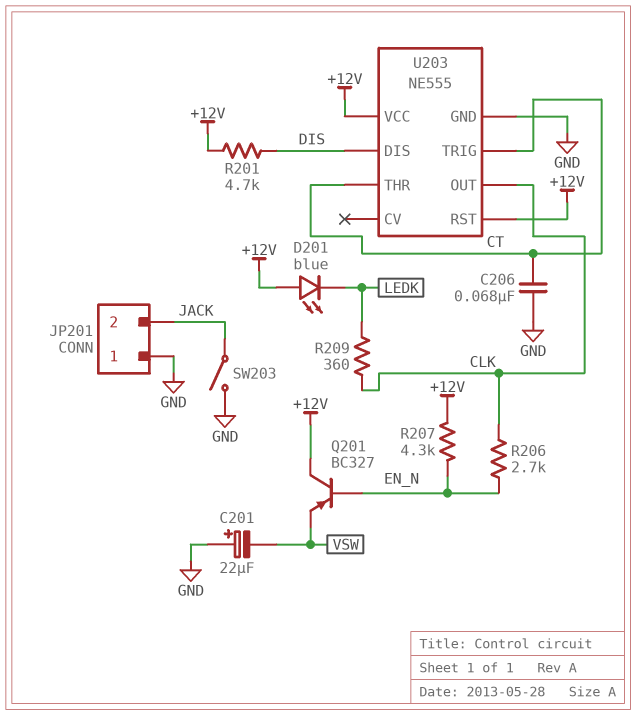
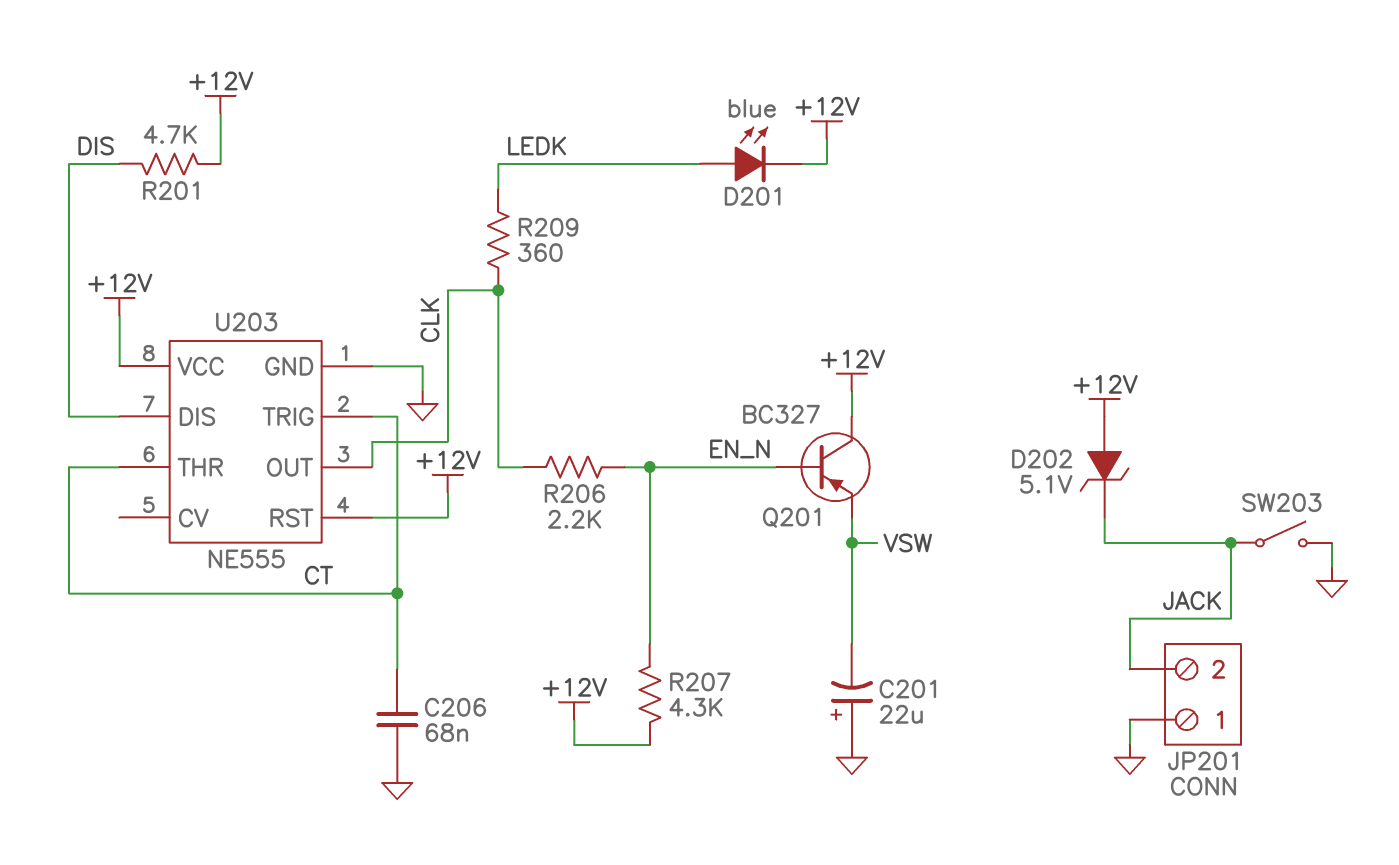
D201: LED blue (A +12V, K LEDK) -> LED blue (A LEDK, K +12V)
D202: none -> zener 5.1V (A +12V, K JACK)
R206: 2.7k (CLK, EN_N) -> 2.2k (CLK, EN_N)

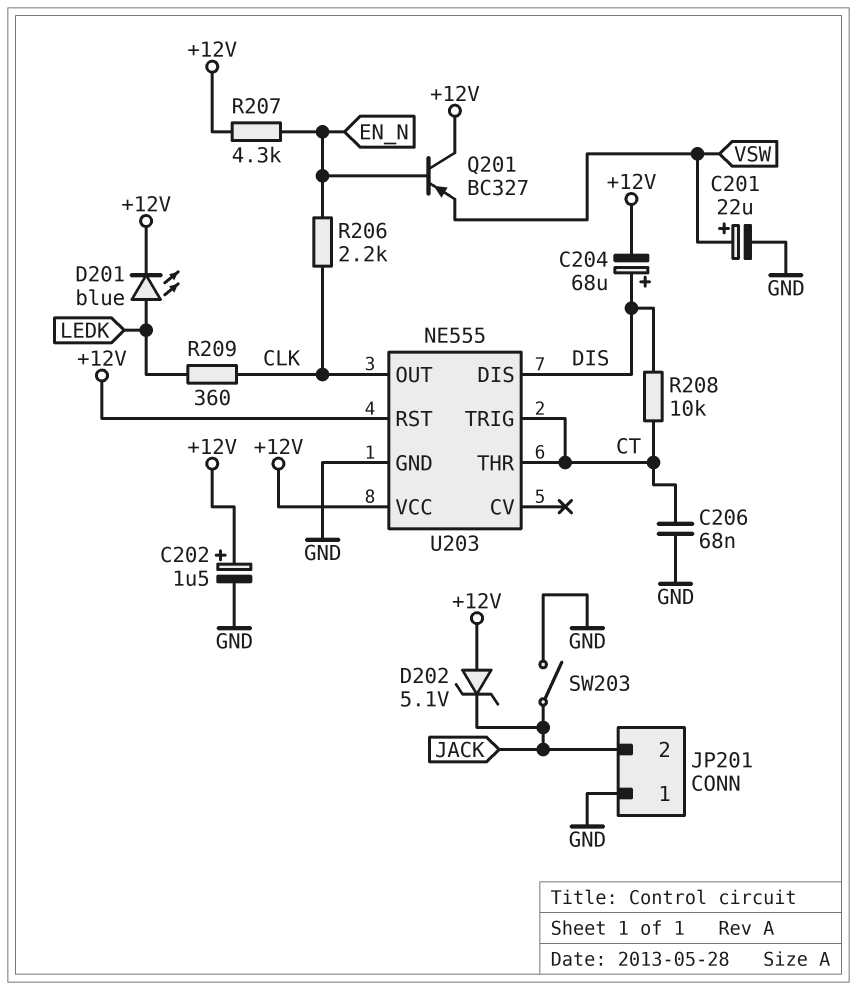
C201: 22uF (plus GND, minus VSW) -> 22uF (plus VSW, minus GND)
C202: none -> 1.5uF (plus +12V, minus GND)
C204: none -> 68uF (plus DIS, minus +12V)
R201: 4.7k (+12V, DIS) -> none
R208: none -> 10k (CT, DIS)

